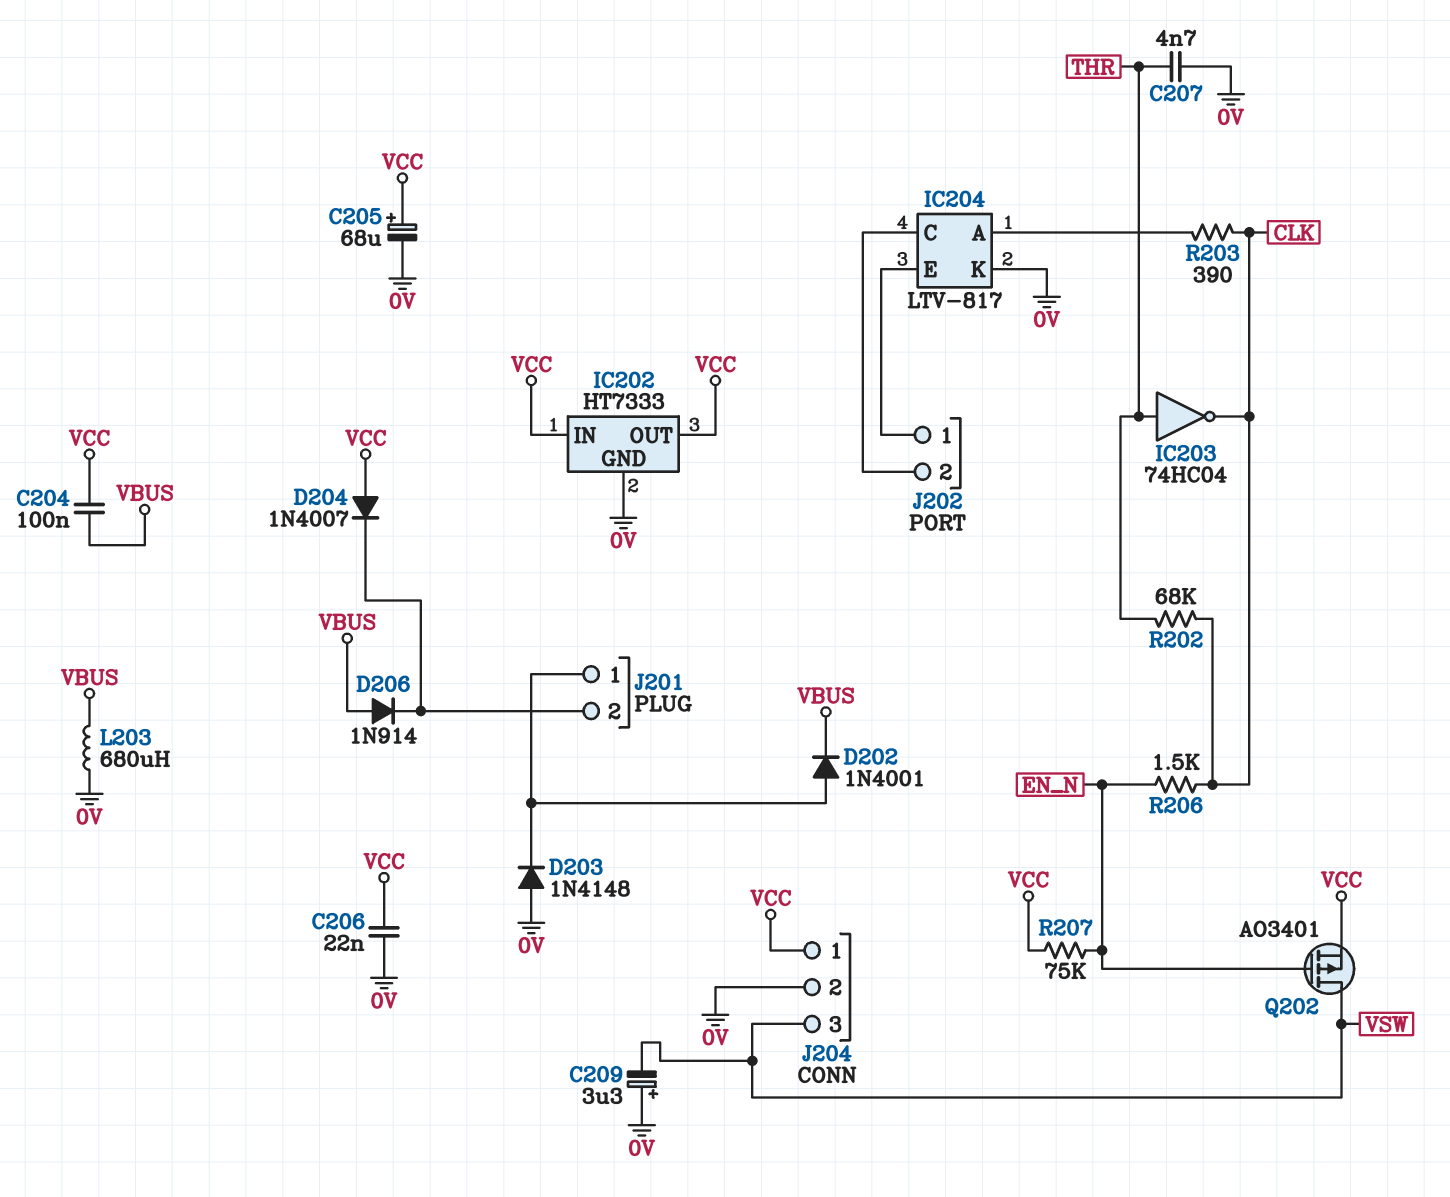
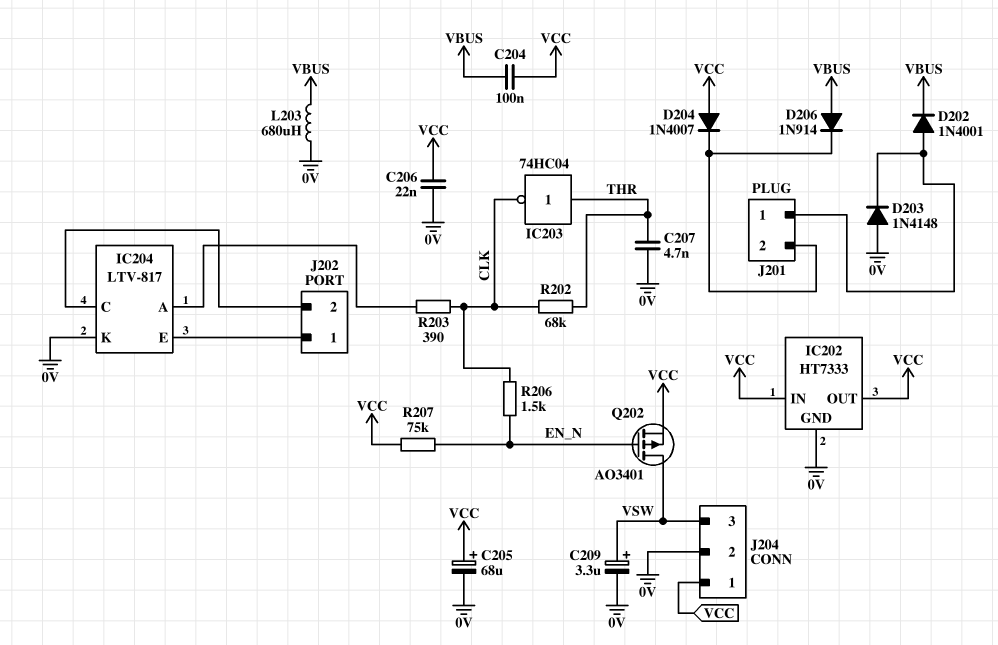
C209: 3.3uF (plus 0V, minus VSW) -> 3.3uF (plus VSW, minus 0V)

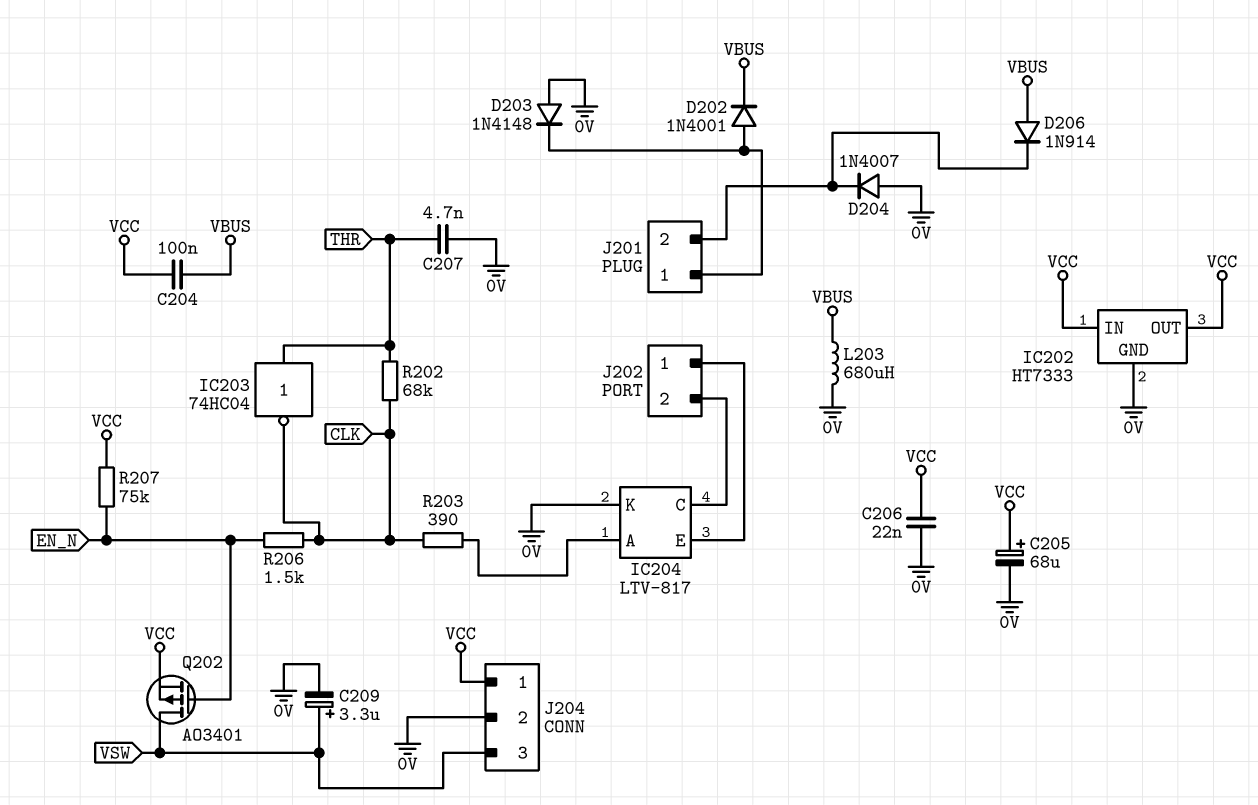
D204: diode 1N4007 (A VCC, K J201/2) -> diode 1N4007 (A 0V, K J201/2)

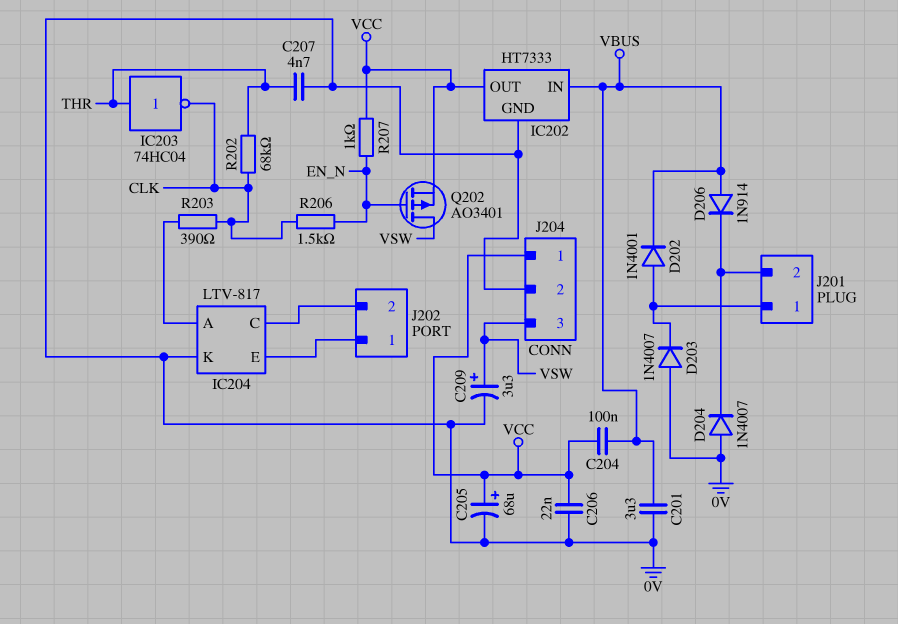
C201: none -> 3.3uF (0V, VBUS)
D203: diode 1N4148 (A 0V, K J201/1) -> diode 1N4007 (A 0V, K J201/1)
IC202 pin IN: VCC -> VBUS
L203: 680uH (0V, VBUS) -> none
R207: 75k (EN_N, VCC) -> 1k (EN_N, VCC)

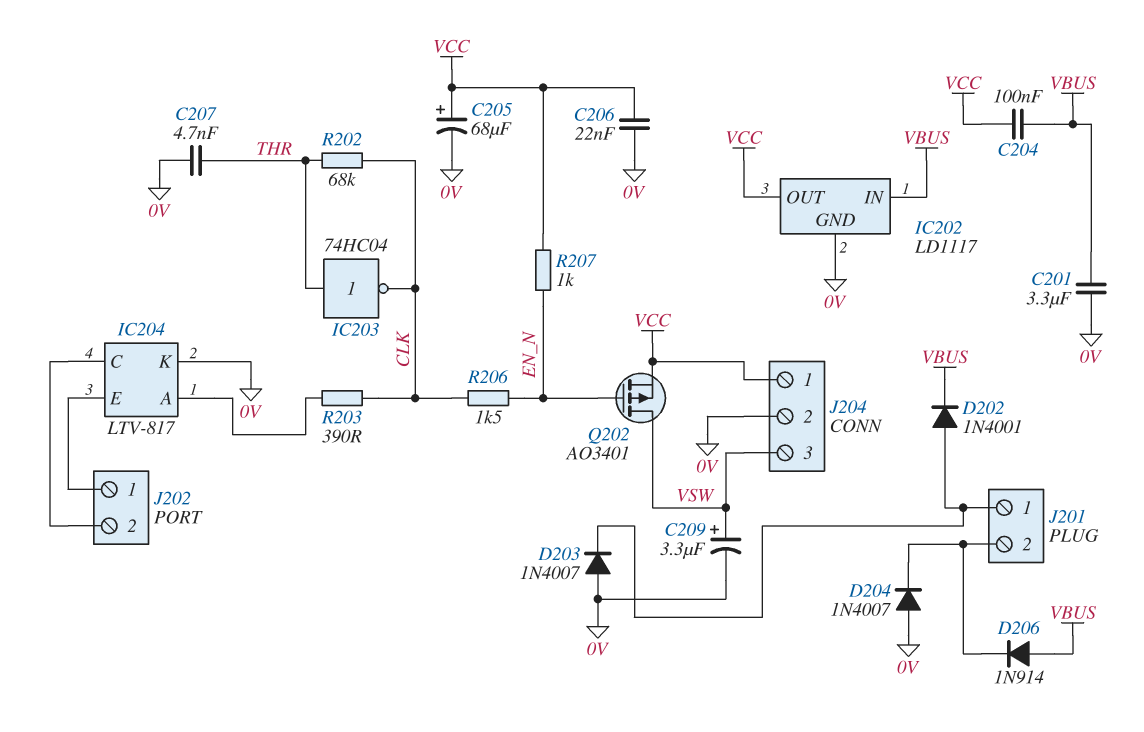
IC202: HT7333 -> LD1117

